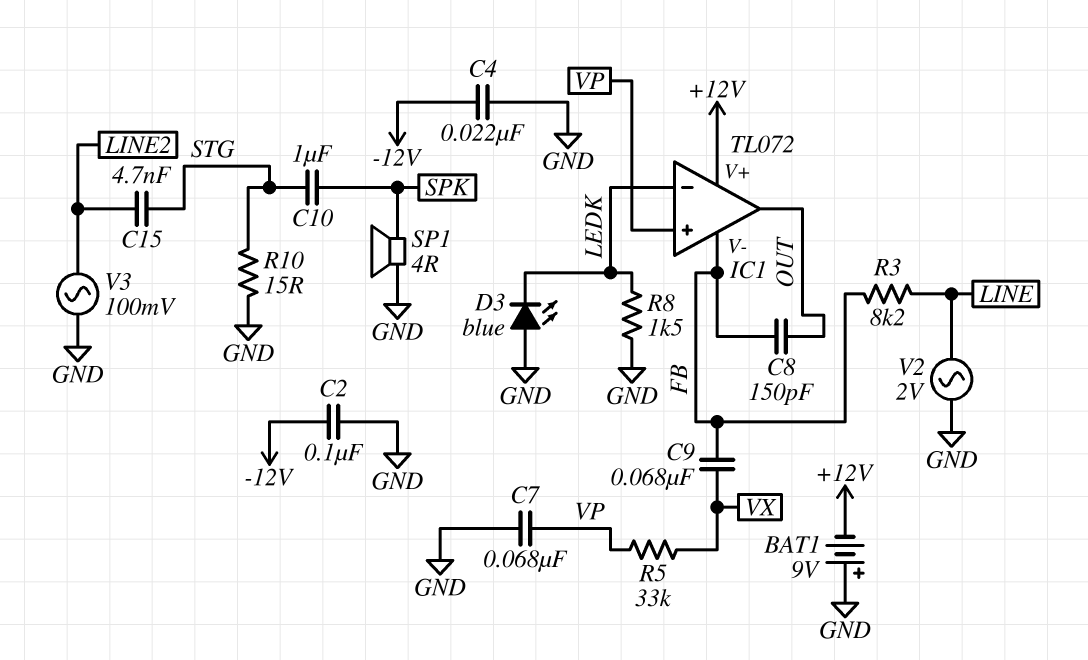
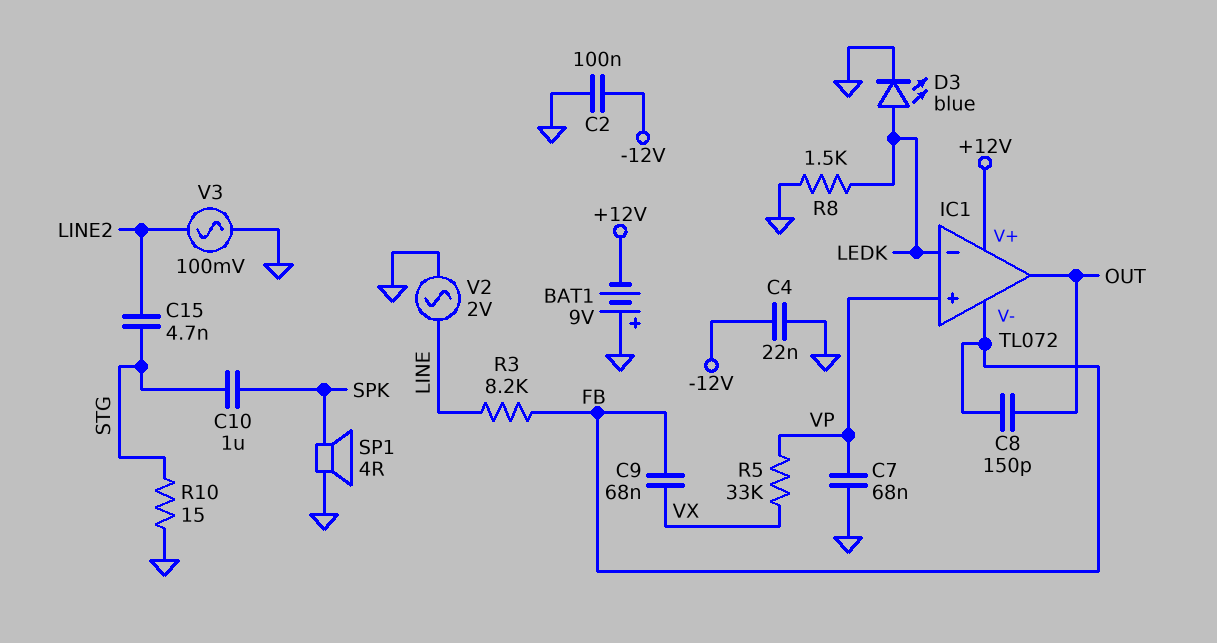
D3: LED blue (A GND, K LEDK) -> LED blue (A LEDK, K GND)

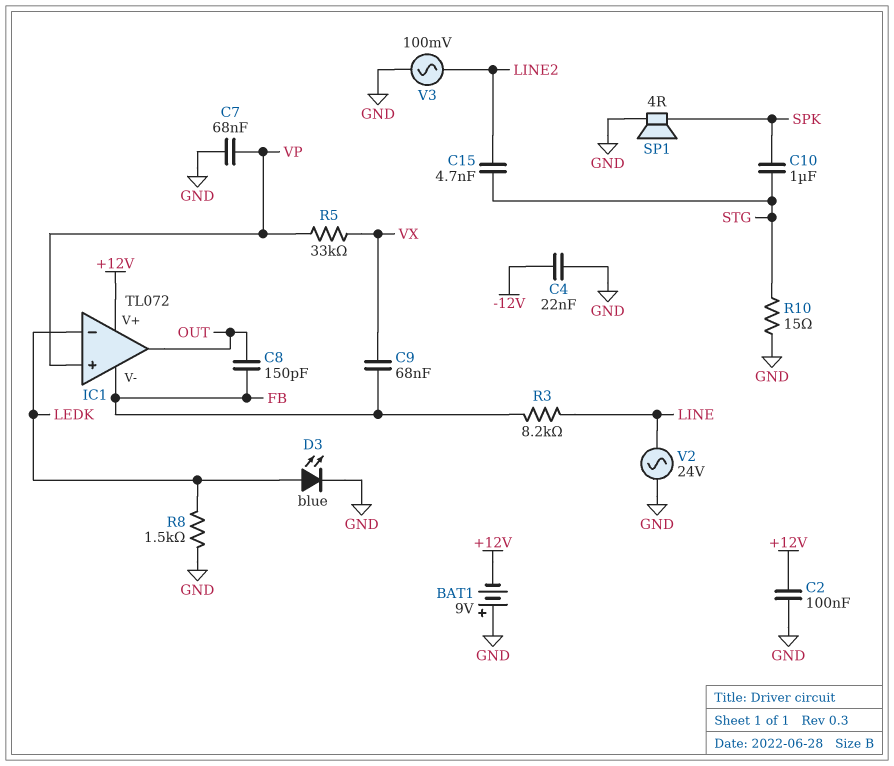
C2: 100nF (-12V, GND) -> 100nF (+12V, GND)
V2: AC 2V (GND, LINE) -> AC 24V (GND, LINE)

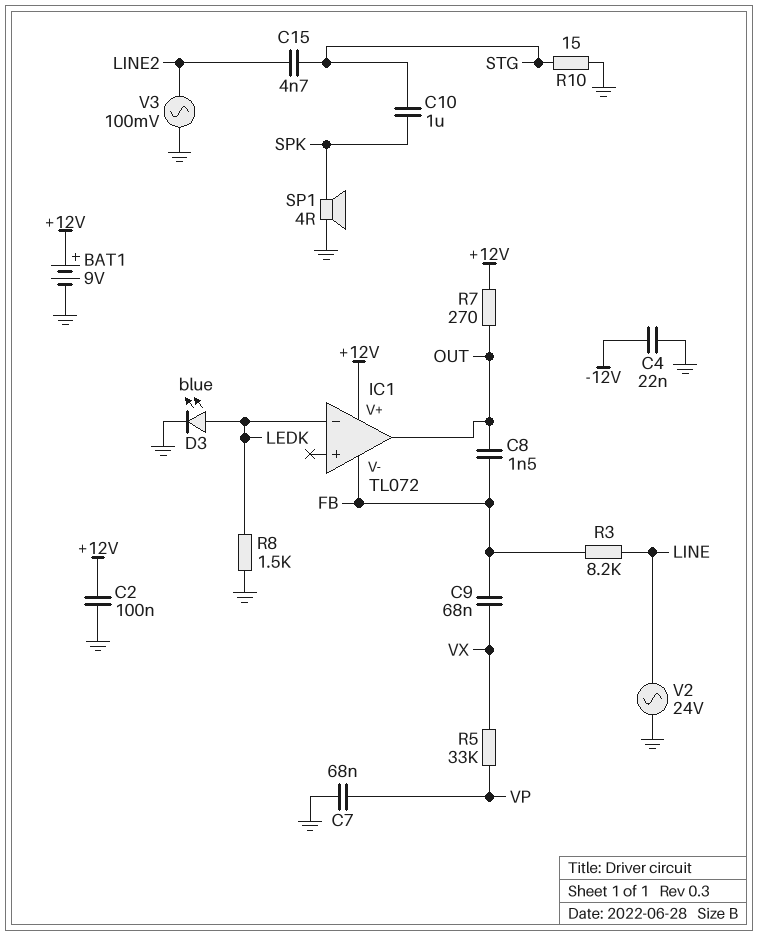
BAT1: 9V (plus GND, minus +12V) -> 9V (plus +12V, minus GND)
C8: 150pF (FB, OUT) -> 1.5nF (FB, OUT)
IC1 pin in+: VP -> none
R7: none -> 270 (+12V, OUT)

